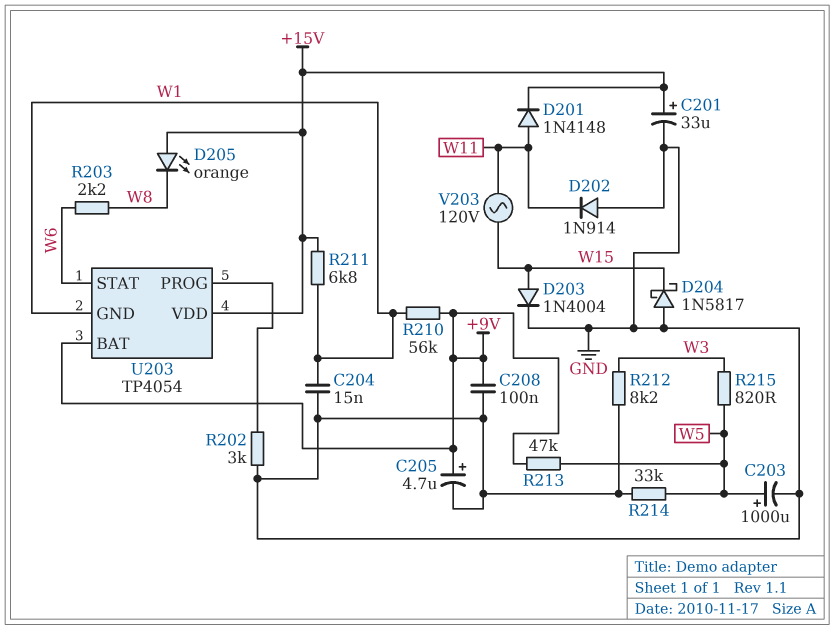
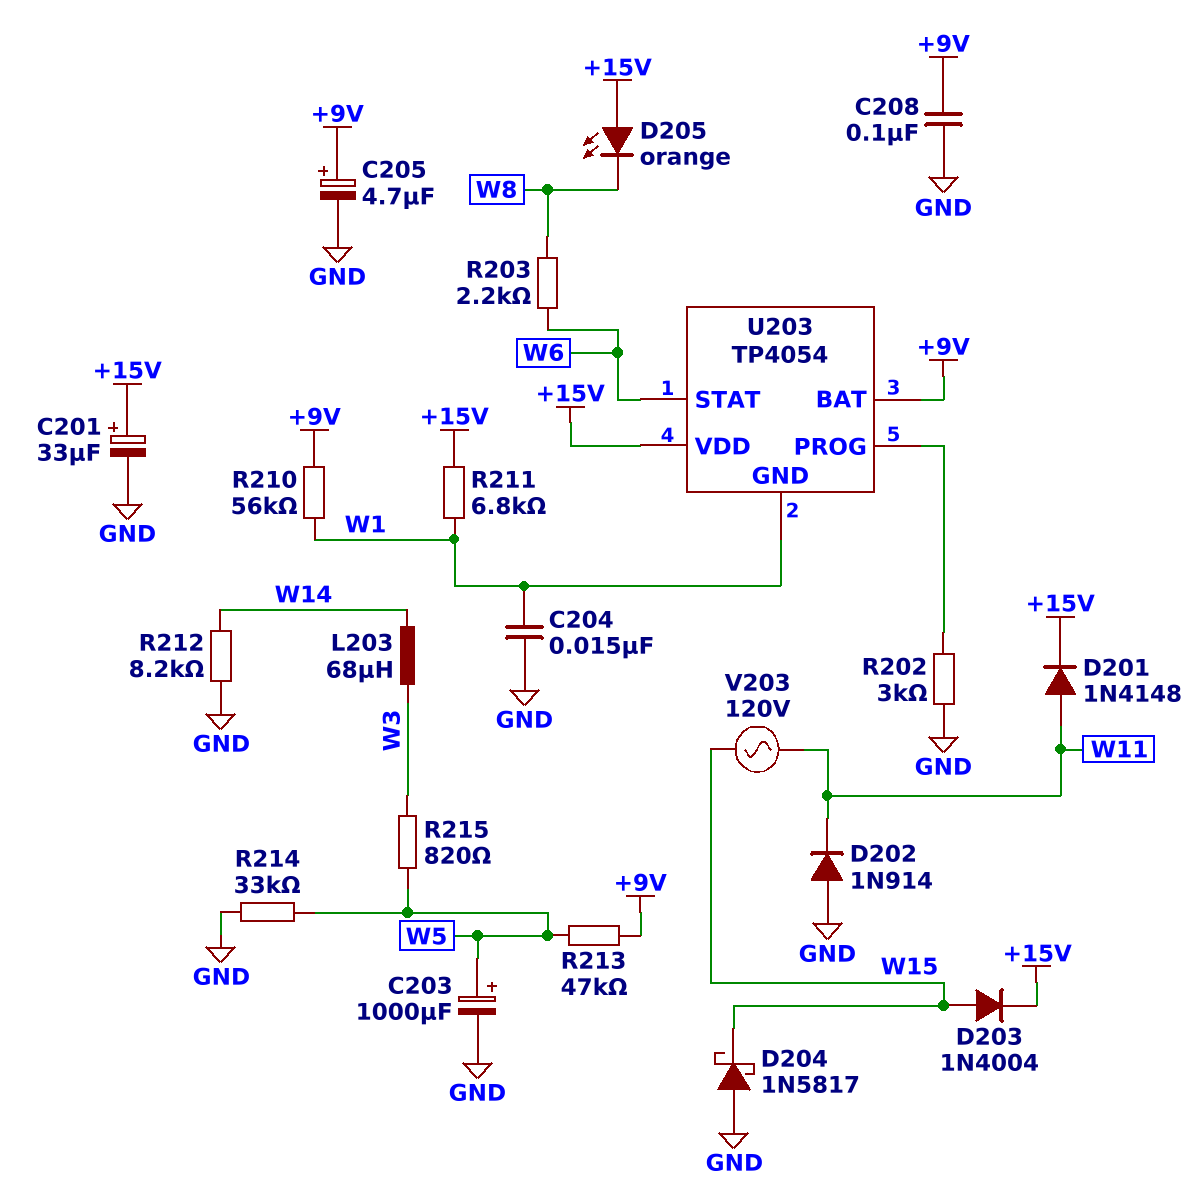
D203: diode 1N4004 (A W15, K GND) -> diode 1N4004 (A W15, K +15V)
L203: none -> 68uH (W3, W14)
R212: 8.2k (GND, W3) -> 8.2k (GND, W14)

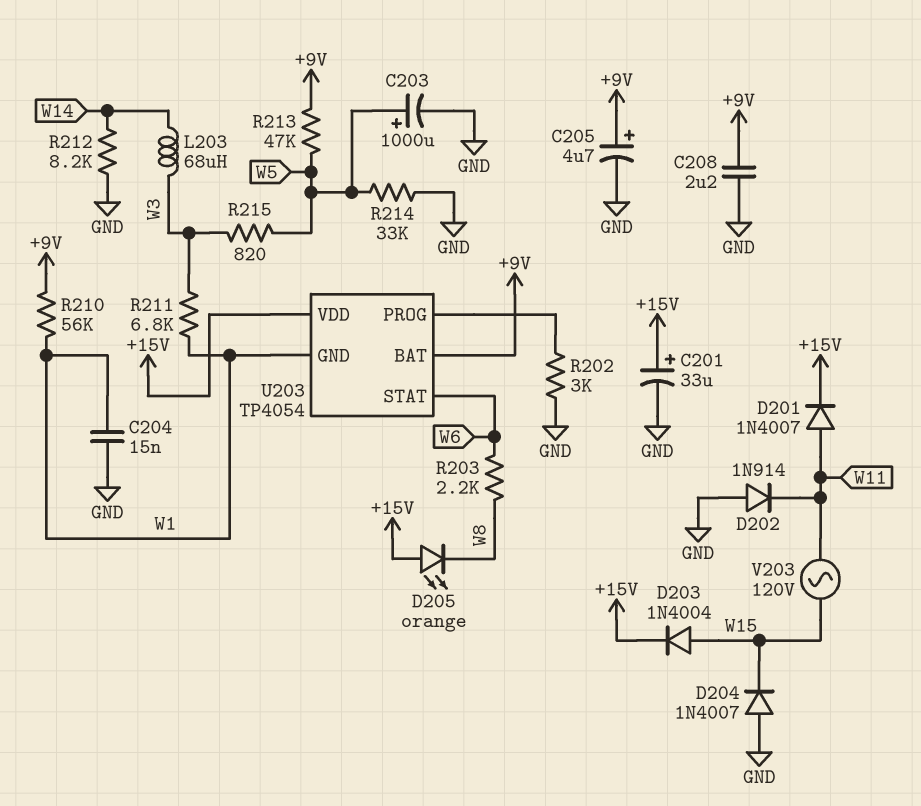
C208: 100nF (+9V, GND) -> 2.2uF (+9V, GND)
D201: diode 1N4148 (A W11, K +15V) -> diode 1N4007 (A W11, K +15V)
D204: schottky 1N5817 (A GND, K W15) -> diode 1N4007 (A GND, K W15)
R211: 6.8k (+15V, W1) -> 6.8k (W1, W3)

